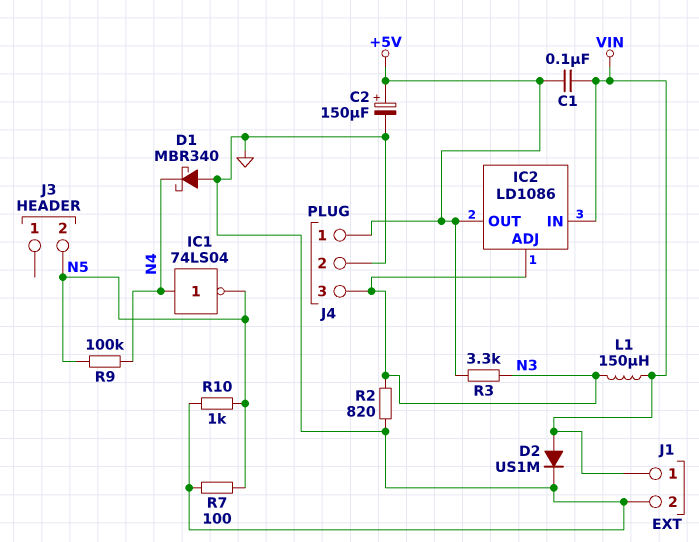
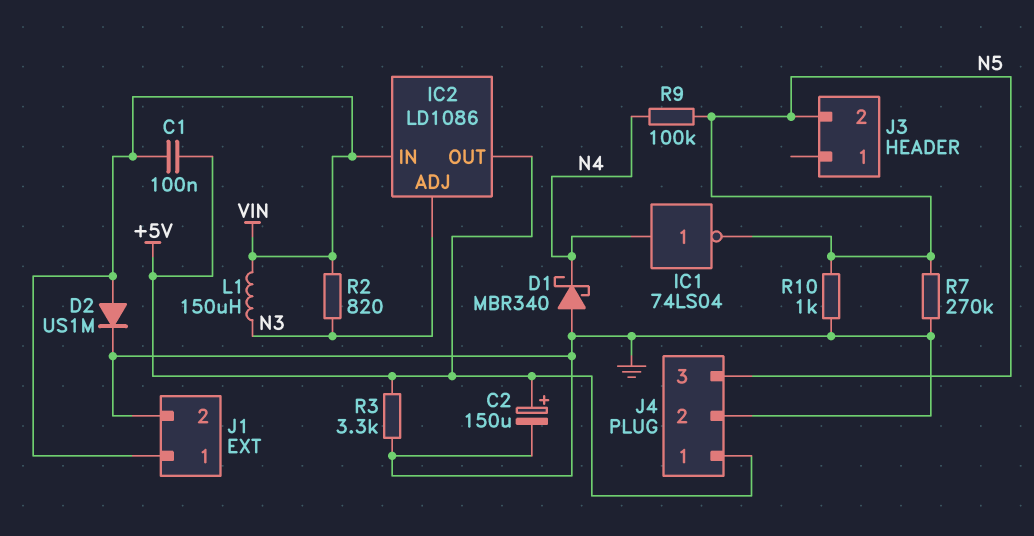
J4 pin 3: N3 -> N5
R2: 820 (GND, N3) -> 820 (N3, VIN)
R3: 3.3k (+5V, N3) -> 3.3k (+5V, GND)
R7: 100 (GND, N5) -> 270k (GND, N5)

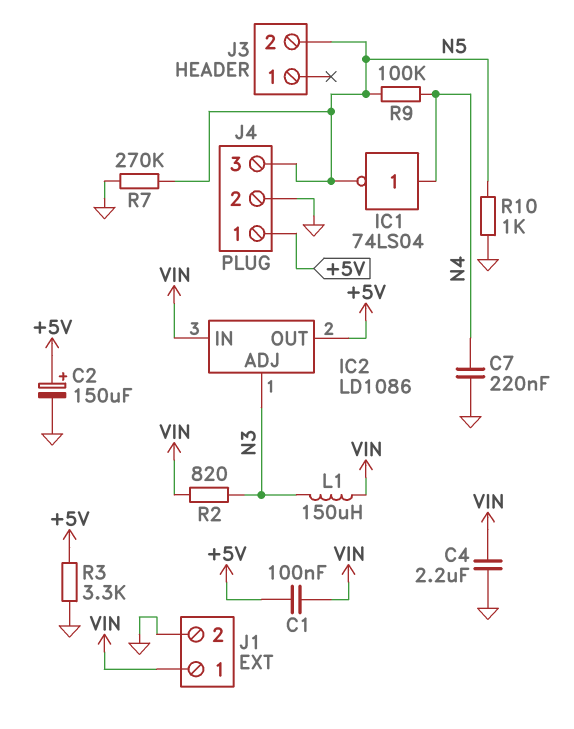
C4: none -> 2.2uF (GND, VIN)
C7: none -> 220nF (GND, N4)
D1: schottky MBR340 (A GND, K N4) -> none
D2: diode US1M (A VIN, K GND) -> none

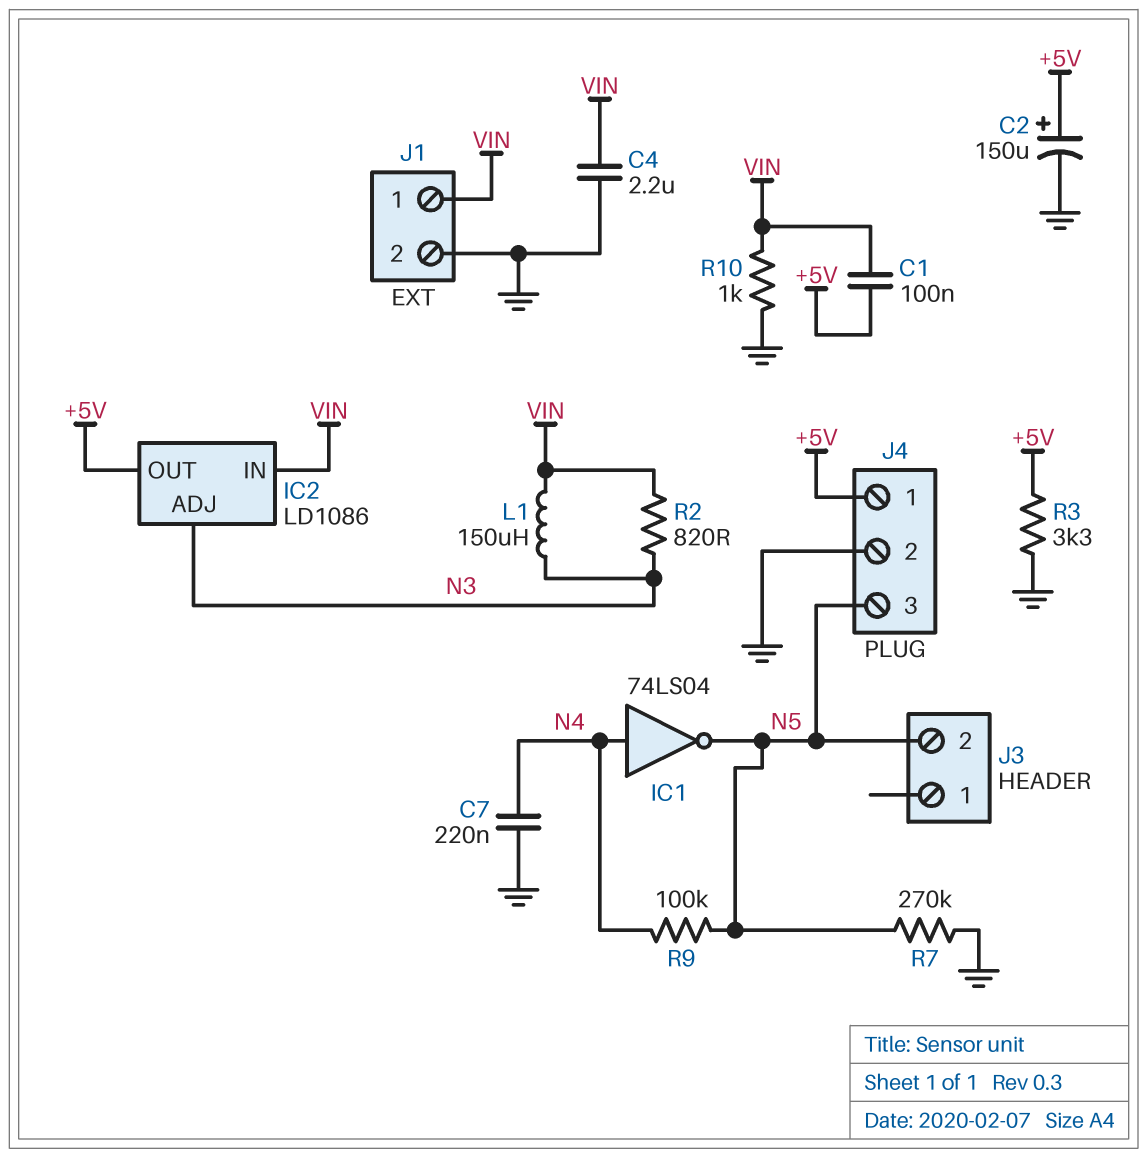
R10: 1k (GND, N5) -> 1k (GND, VIN)

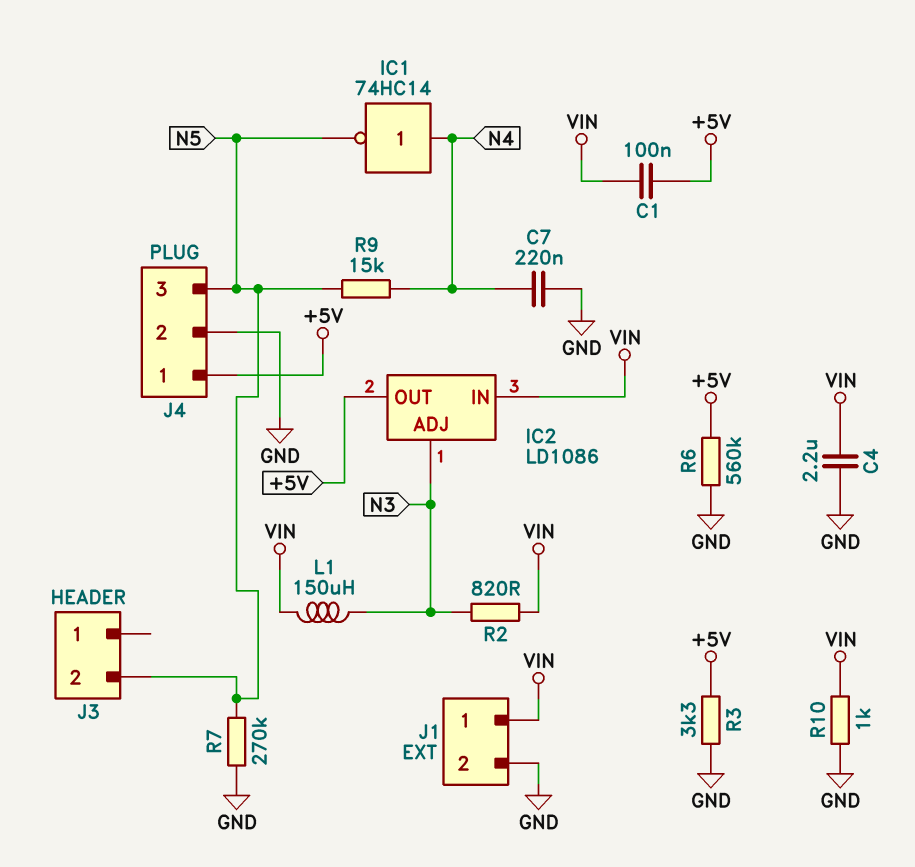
C2: 150uF (plus +5V, minus GND) -> none
IC1: NOT 74LS04 (in N4, out N5) -> NOT 74HC14 (in N4, out N5)
R6: none -> 560k (+5V, GND)
R9: 100k (N4, N5) -> 15k (N4, N5)

